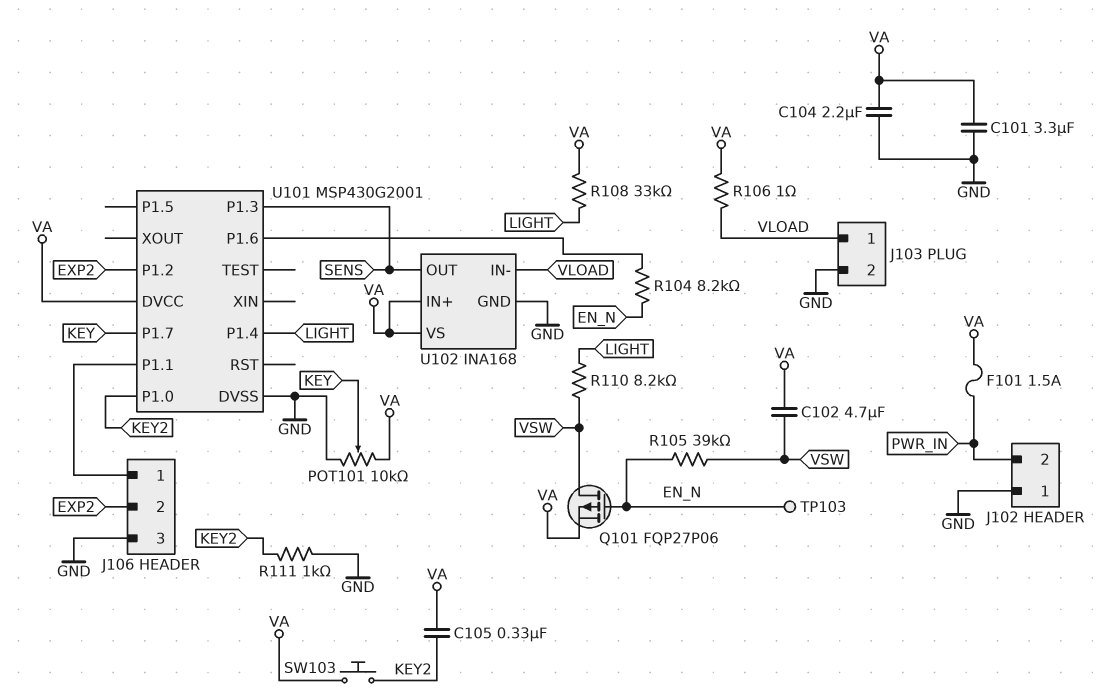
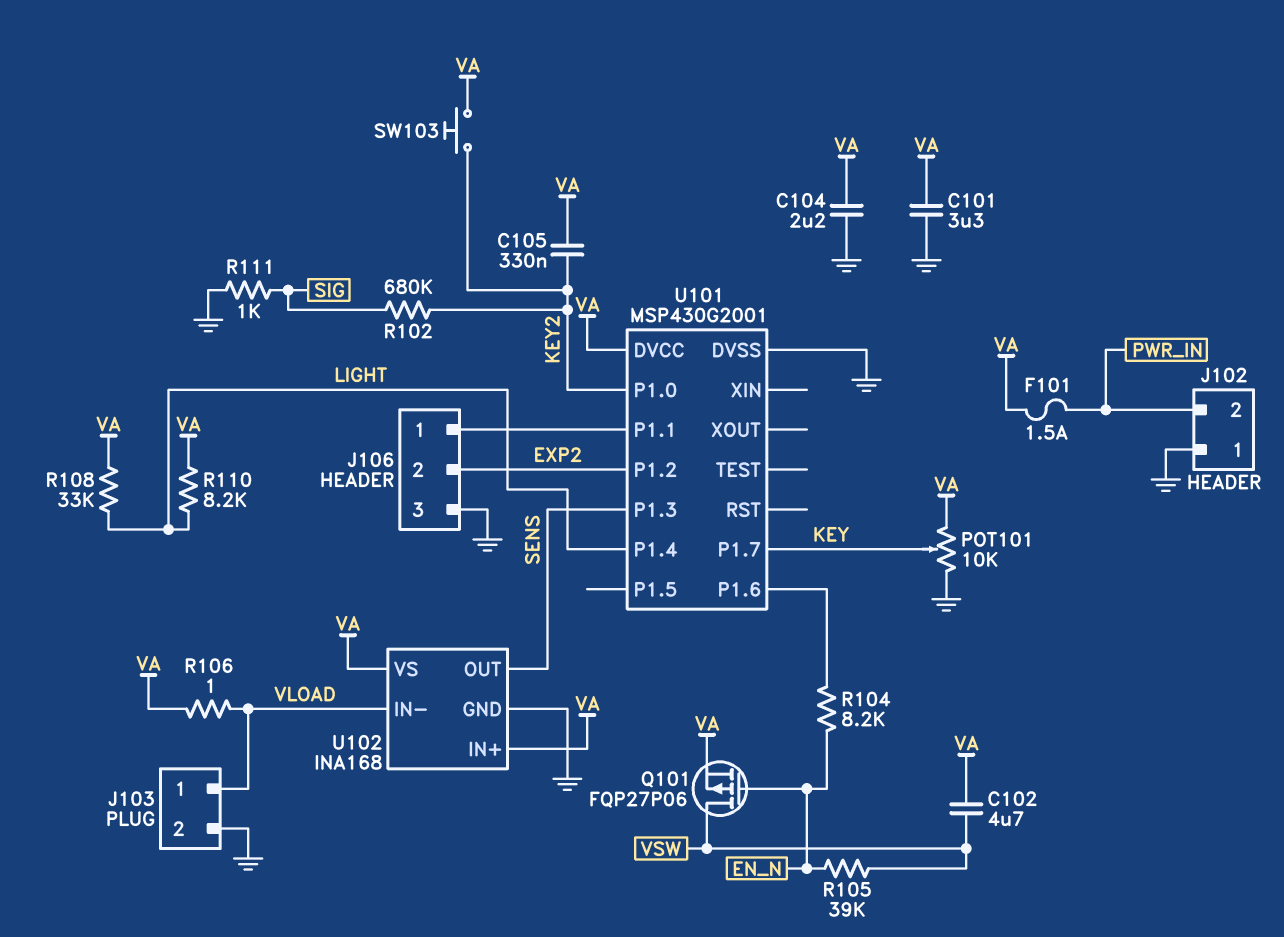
R102: none -> 680k (KEY2, SIG)
R110: 8.2k (LIGHT, VSW) -> 8.2k (LIGHT, VA)
R111: 1k (GND, KEY2) -> 1k (GND, SIG)
TP103: test point (EN_N) -> none

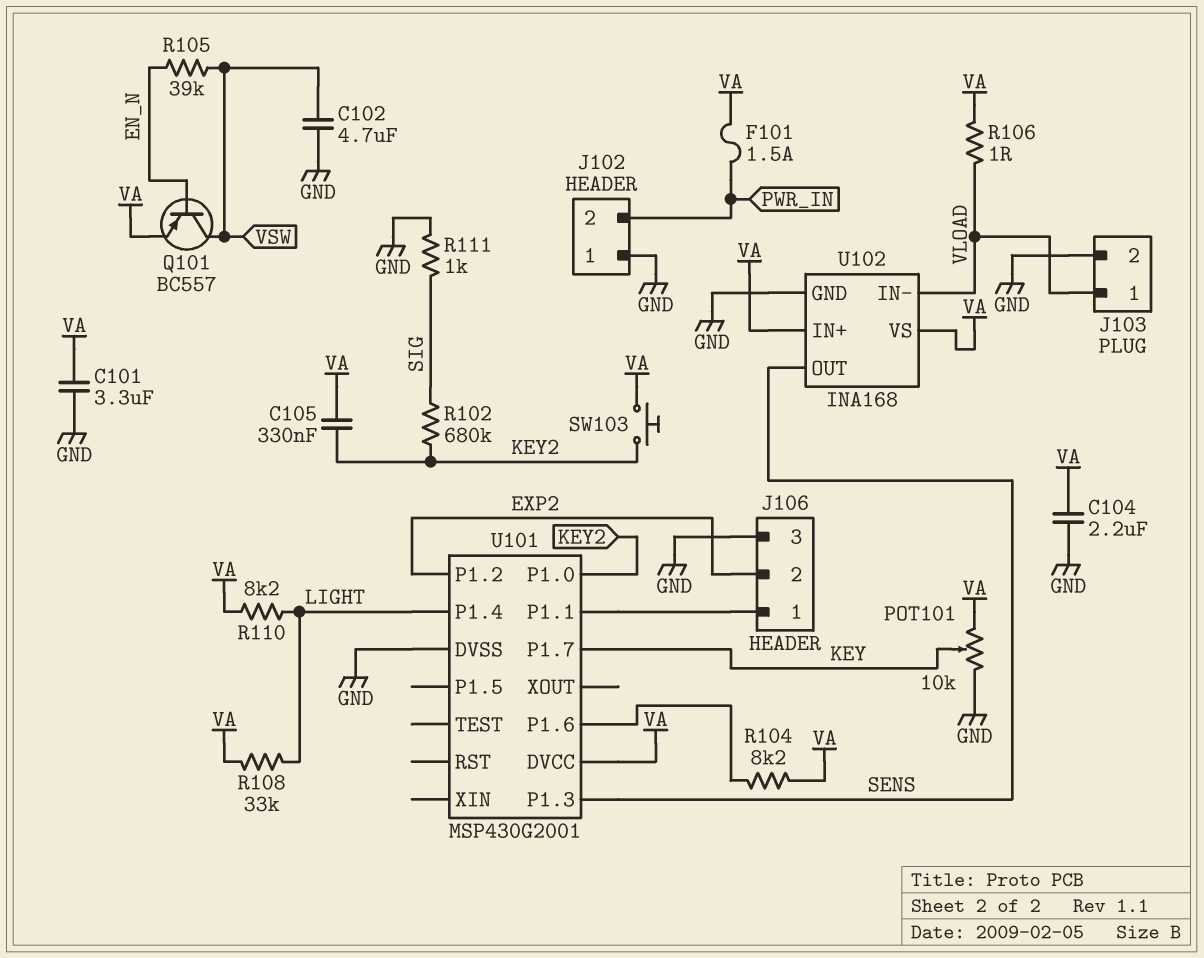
C102: 4.7uF (VA, VSW) -> 4.7uF (GND, VSW)
Q101: PMOS FQP27P06 (G EN_N, D VSW, S VA) -> PNP BC557 (B EN_N, C VSW, E VA)
R104: 8.2k (EN_N, U101/P1.6) -> 8.2k (U101/P1.6, VA)

